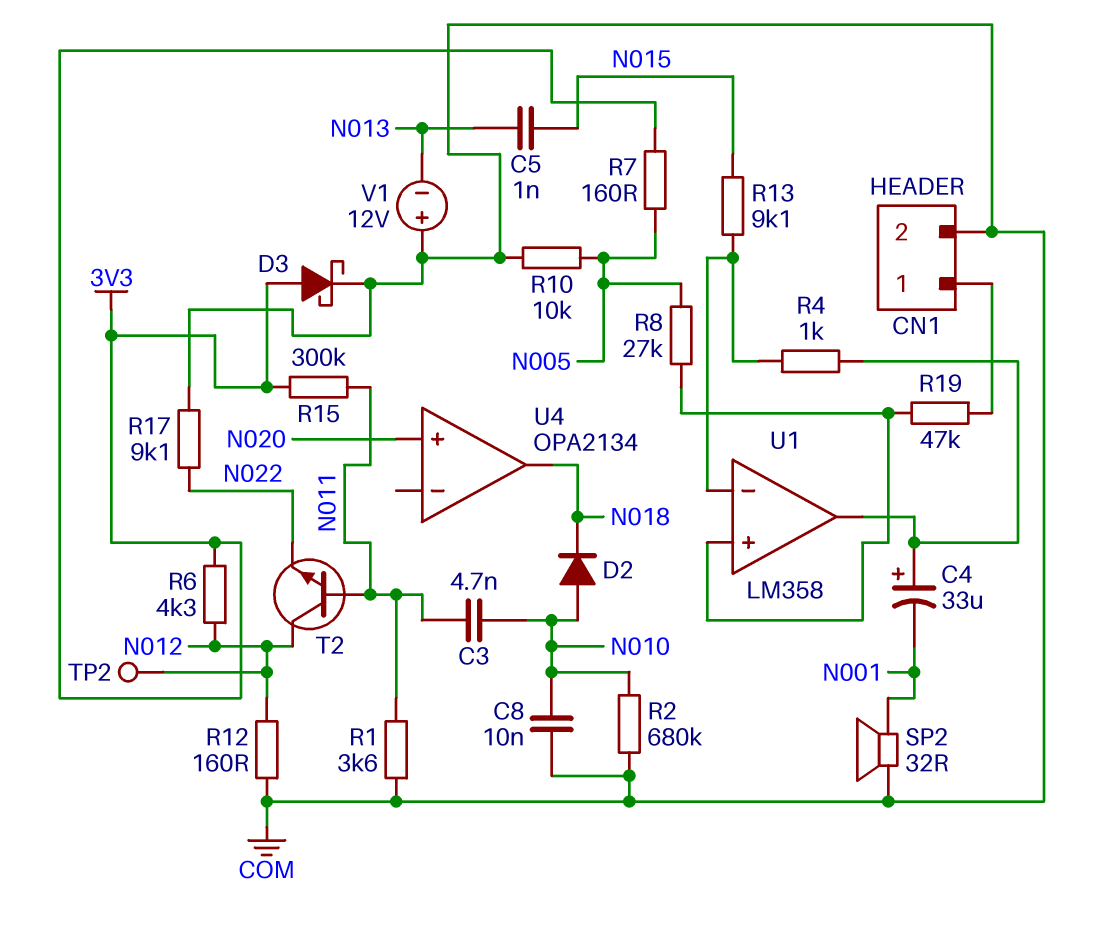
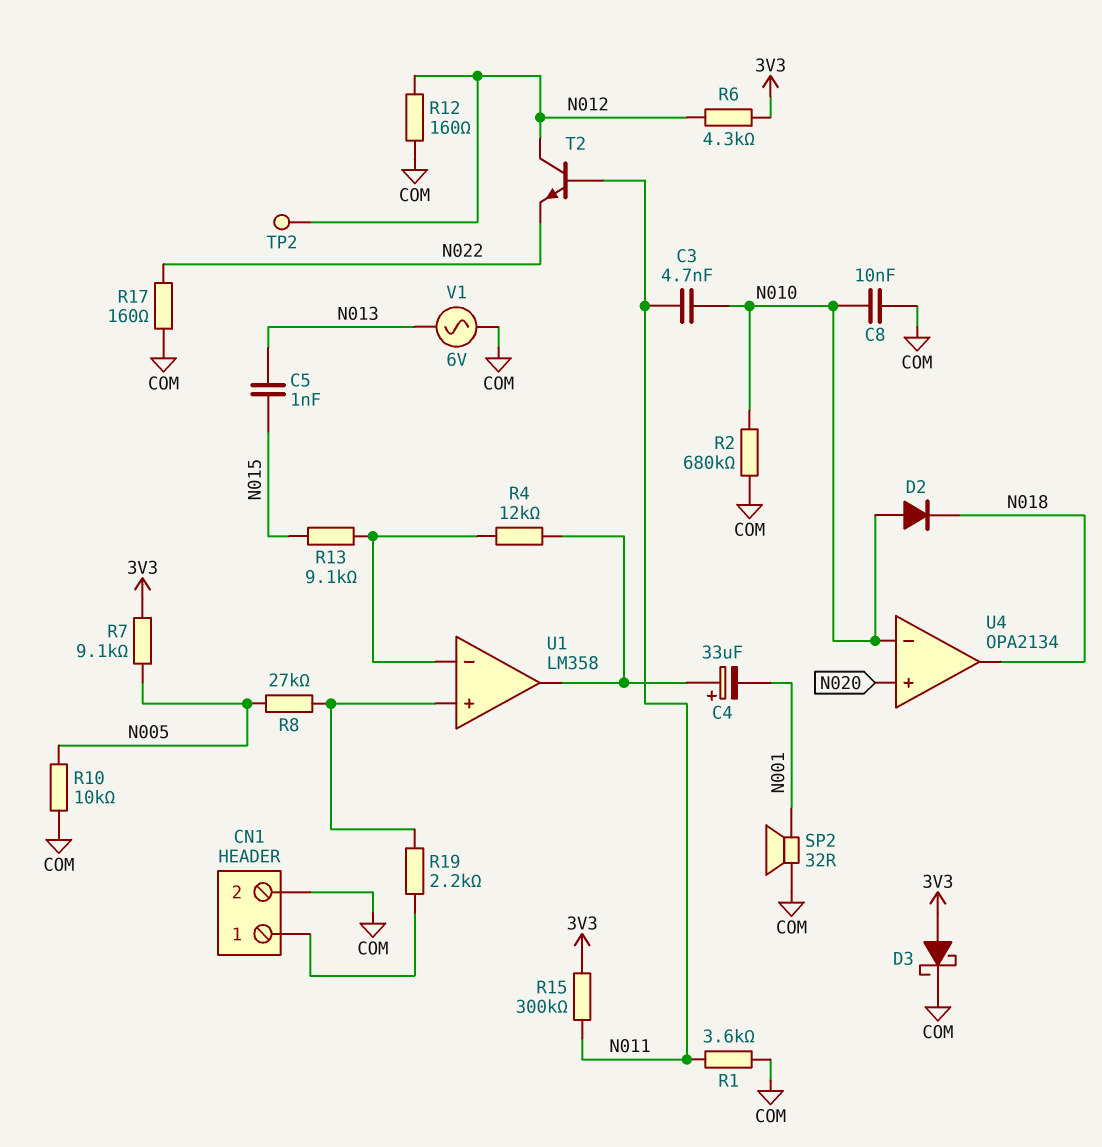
R4: 1k (U1/in-, U1/out) -> 12k (U1/in-, U1/out)
R7: 160 (3V3, N005) -> 9.1k (3V3, N005)
R17: 9.1k (COM, N022) -> 160 (COM, N022)
R19: 47k (CN1/1, U1/in+) -> 2.2k (CN1/1, U1/in+)
U4 pin in-: none -> N010
V1: 12V (plus COM, minus N013) -> AC 6V (COM, N013)

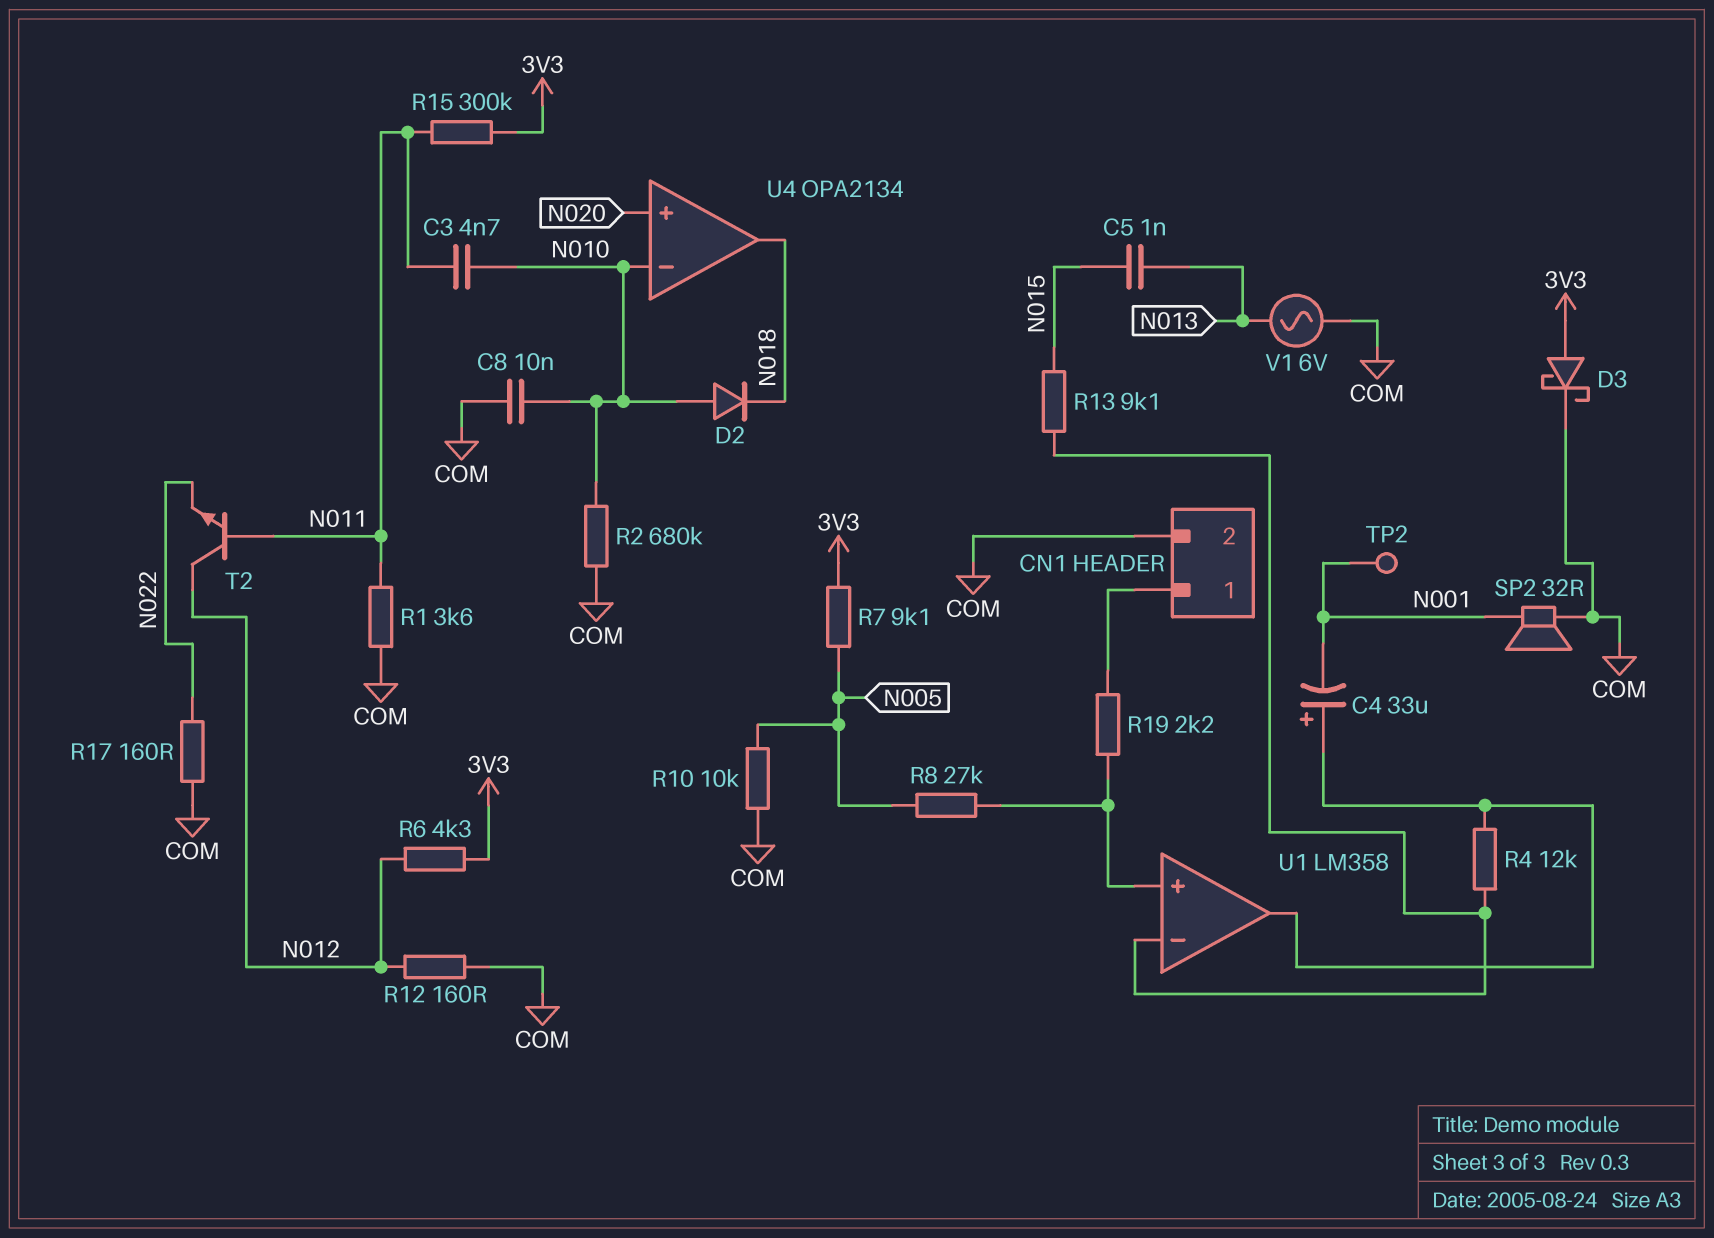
TP2: test point (N012) -> test point (N001)

